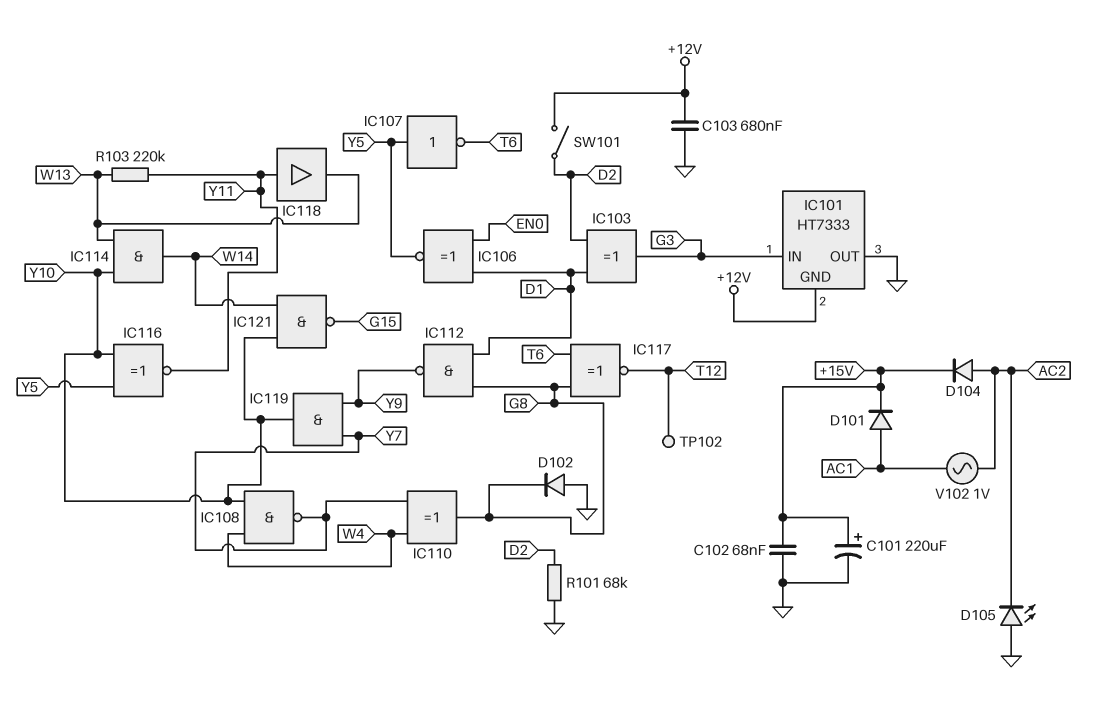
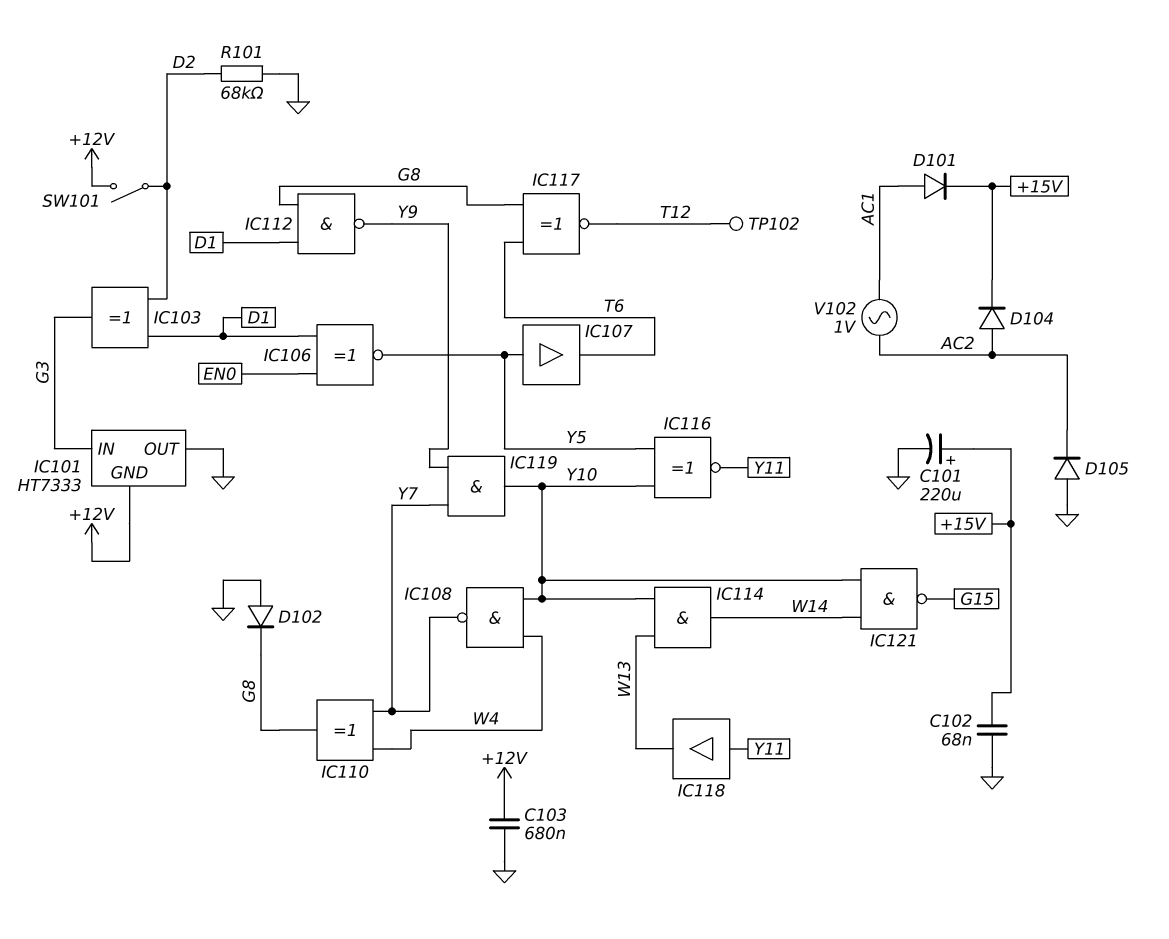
D105: LED (A GND, K AC2) -> diode (A GND, K AC2)
IC107: NOT (in Y5, out T6) -> buffer (in Y5, out T6)
R103: 220k (W13, Y11) -> none

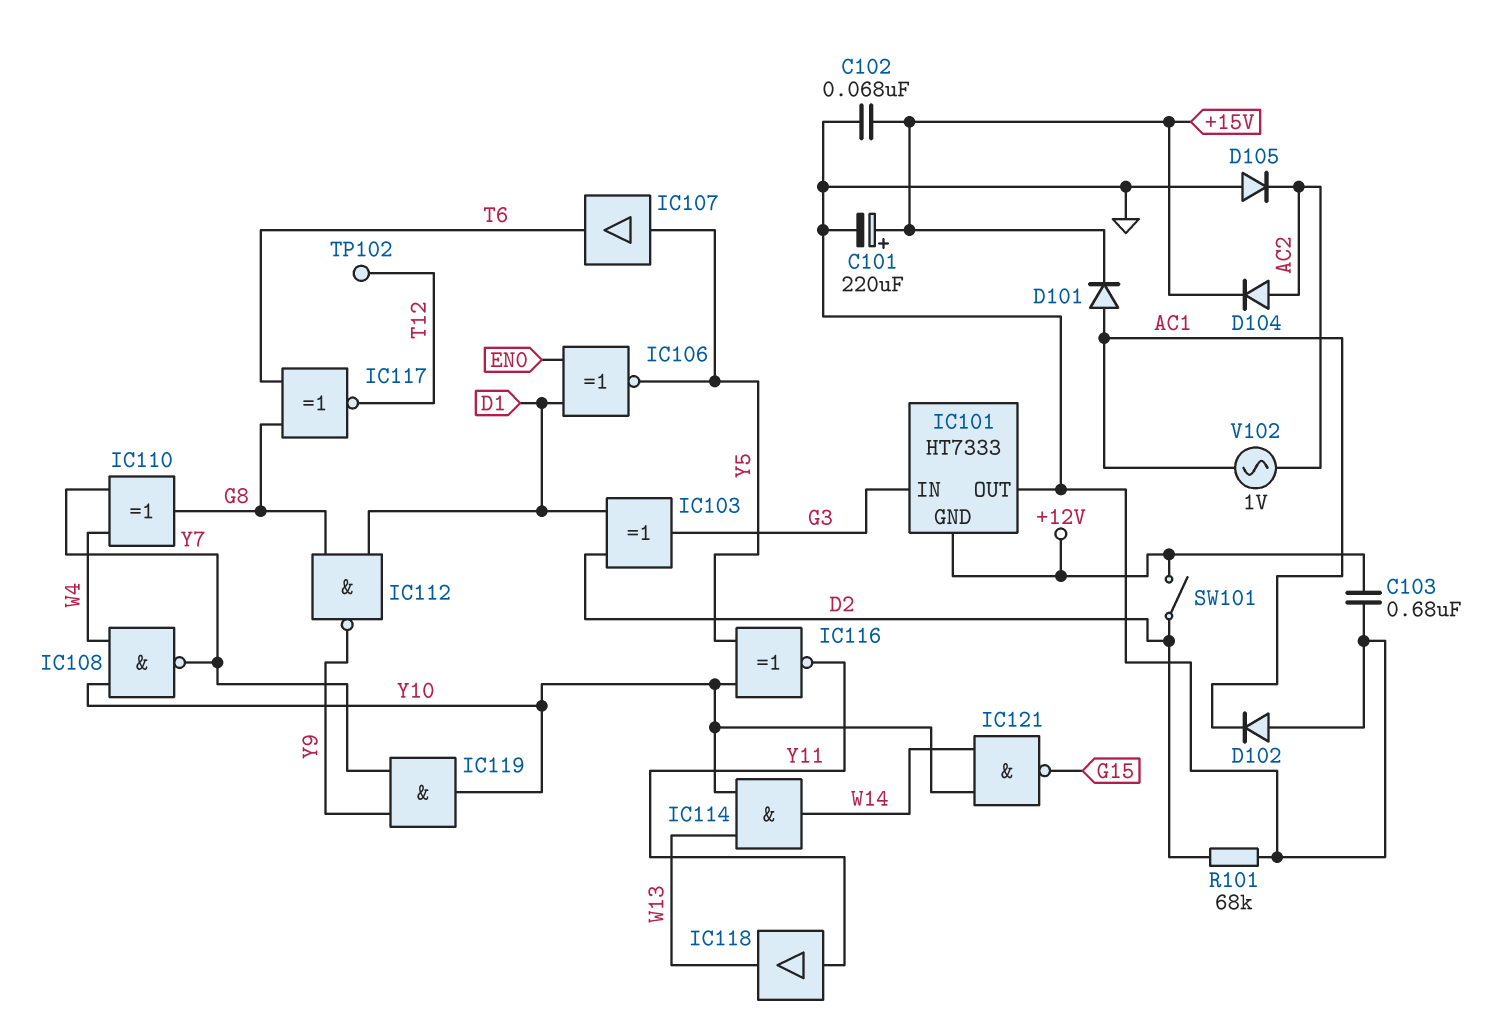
D102: diode (A GND, K G8) -> diode (A GND, K AC1)

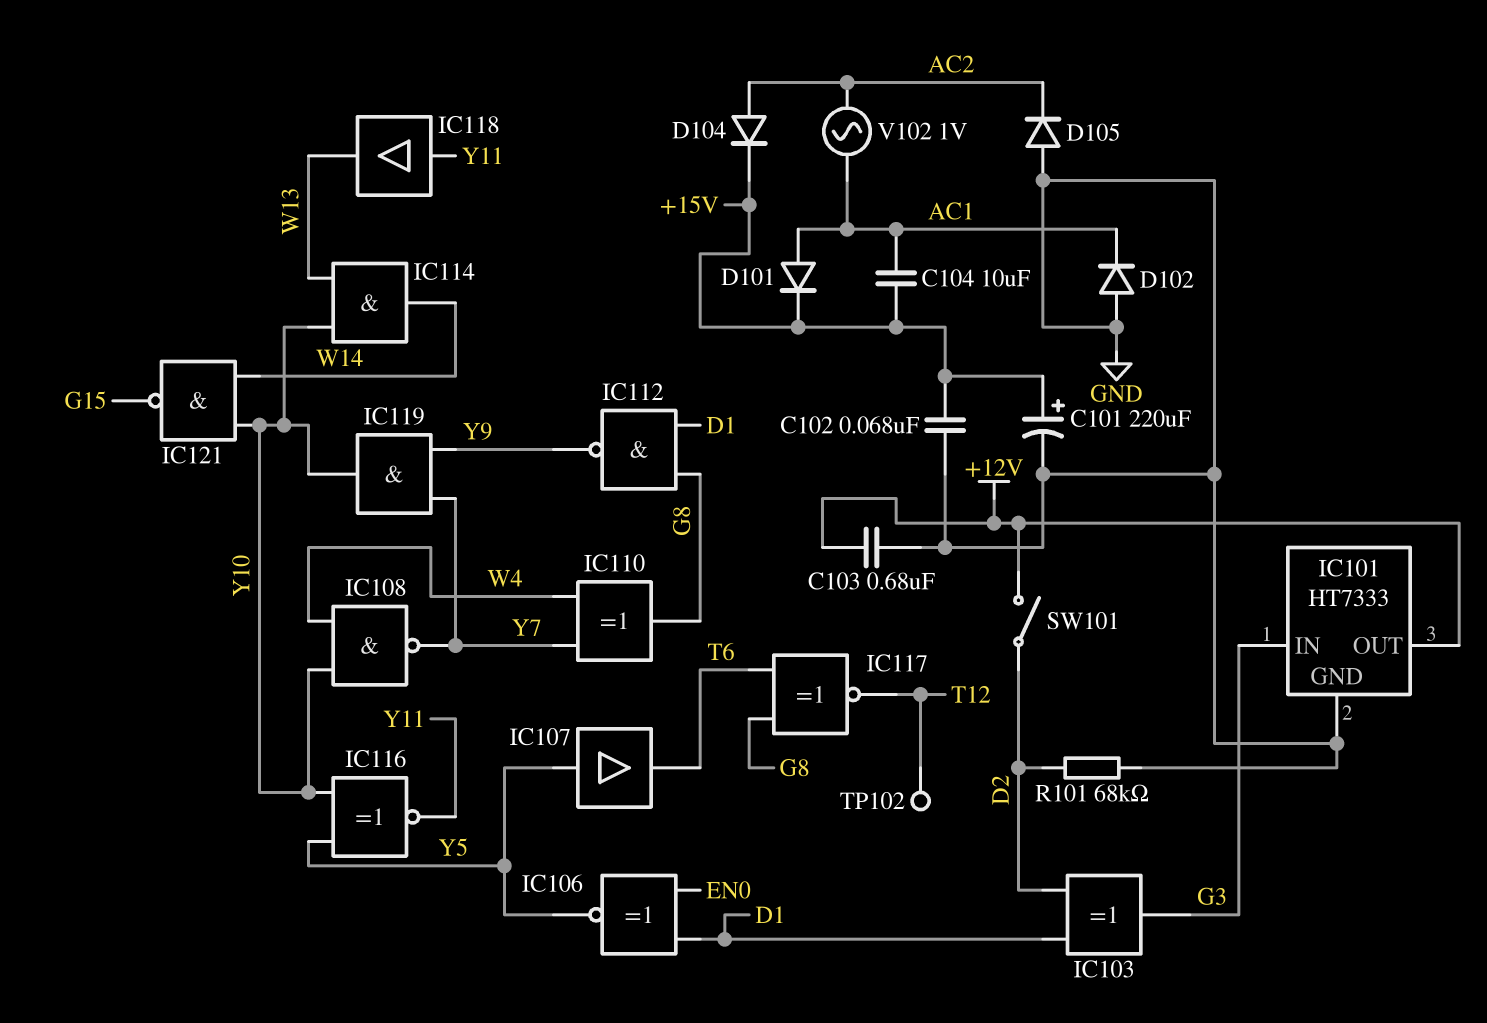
C104: none -> 10uF (+15V, AC1)
IC101 pin GND: +12V -> GND
IC101 pin OUT: GND -> +12V

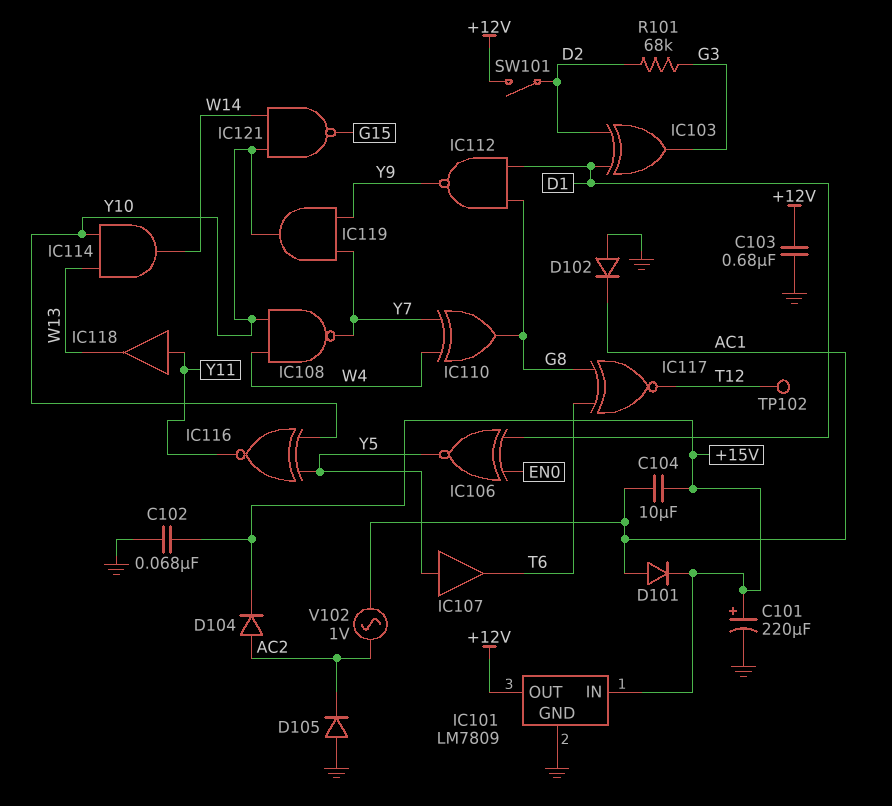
IC101: HT7333 -> LM7809
IC101 pin IN: G3 -> +15V
R101: 68k (D2, GND) -> 68k (D2, G3)

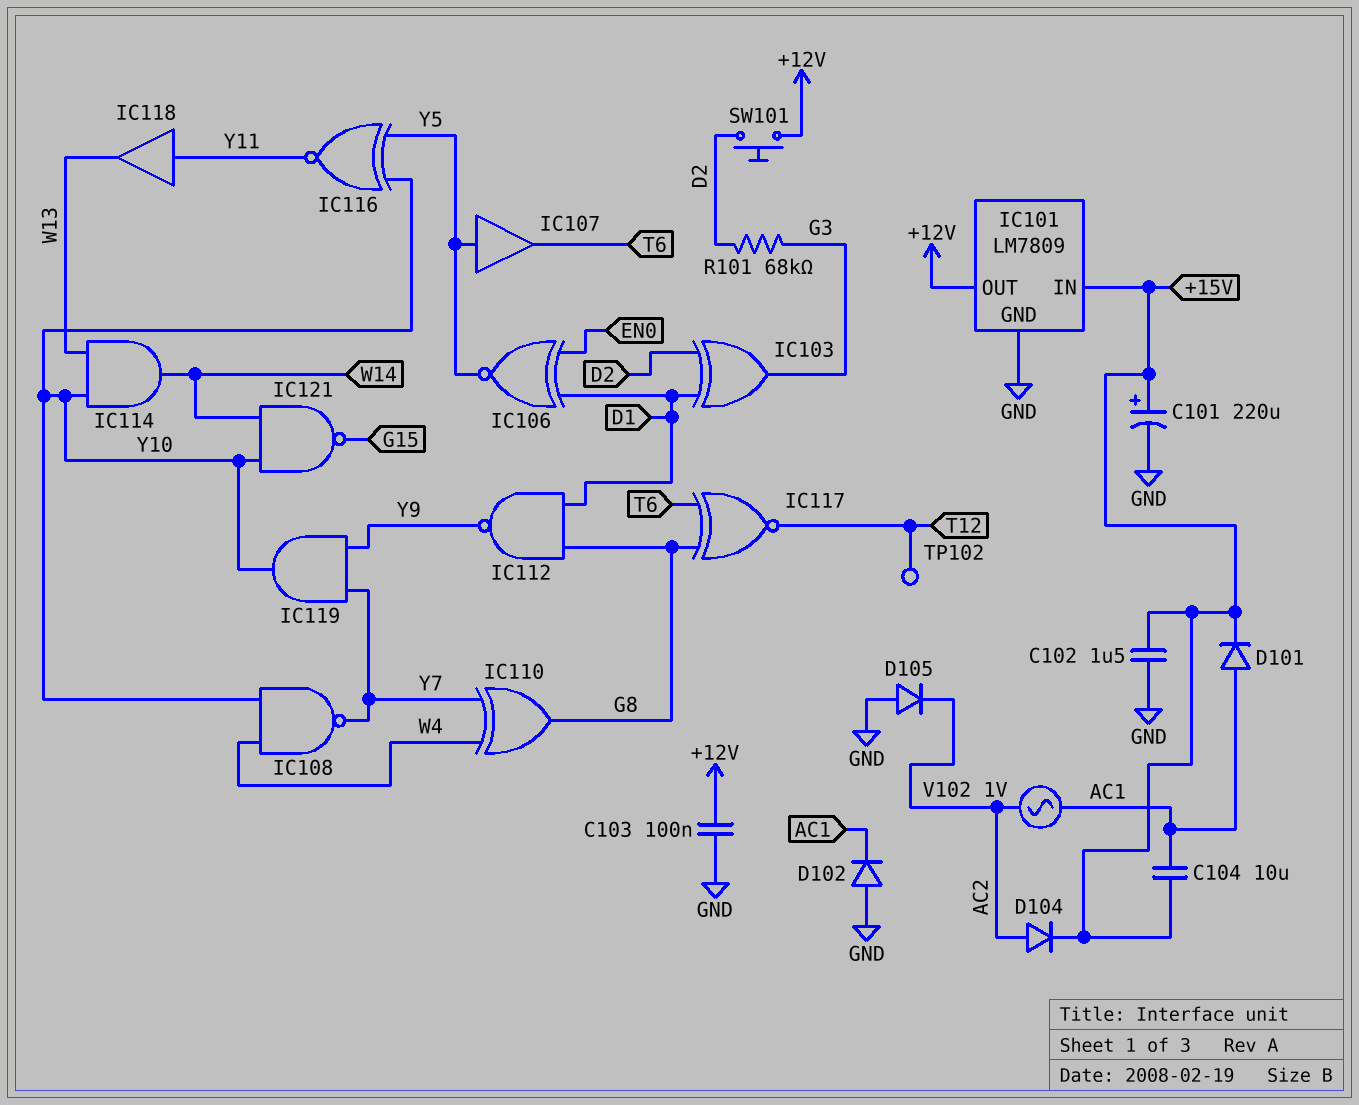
C102: 68nF (+15V, GND) -> 1.5uF (+15V, GND)
C103: 680nF (+12V, GND) -> 100nF (+12V, GND)
SW101: switch (+12V, D2) -> button (+12V, D2)

